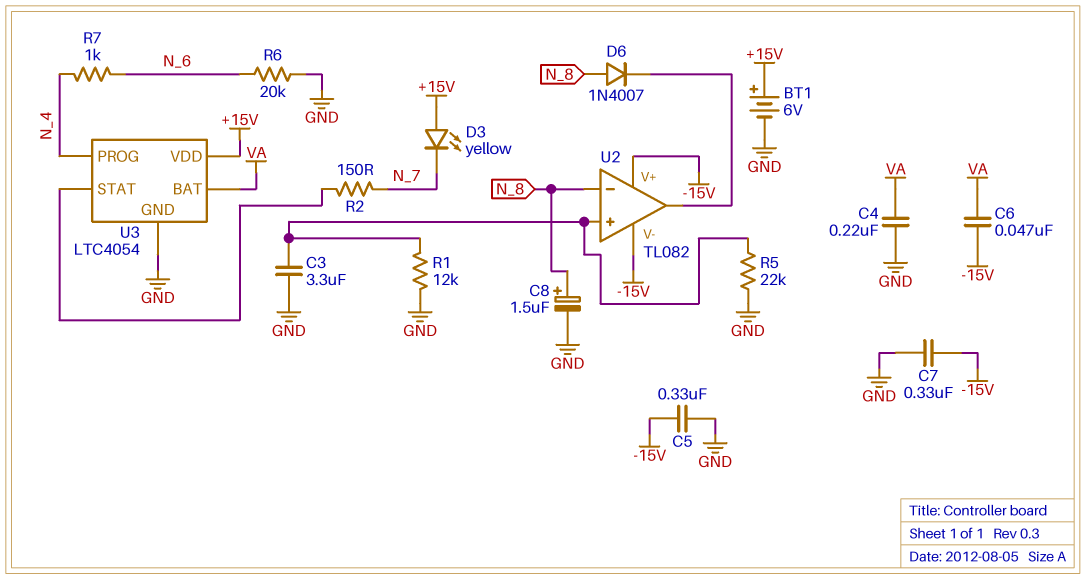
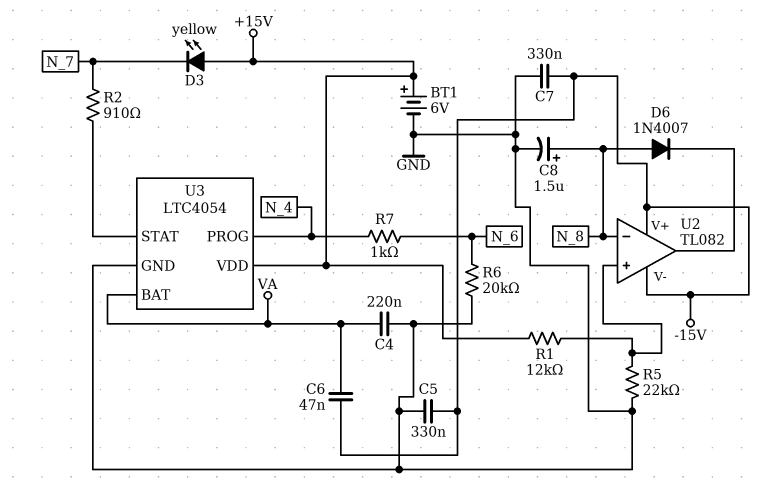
C3: 3.3uF (GND, U2/in+) -> none
R1: 12k (GND, U2/in+) -> 12k (+15V, U2/in+)
R2: 150 (N_7, U3/STAT) -> 910 (N_7, U3/STAT)

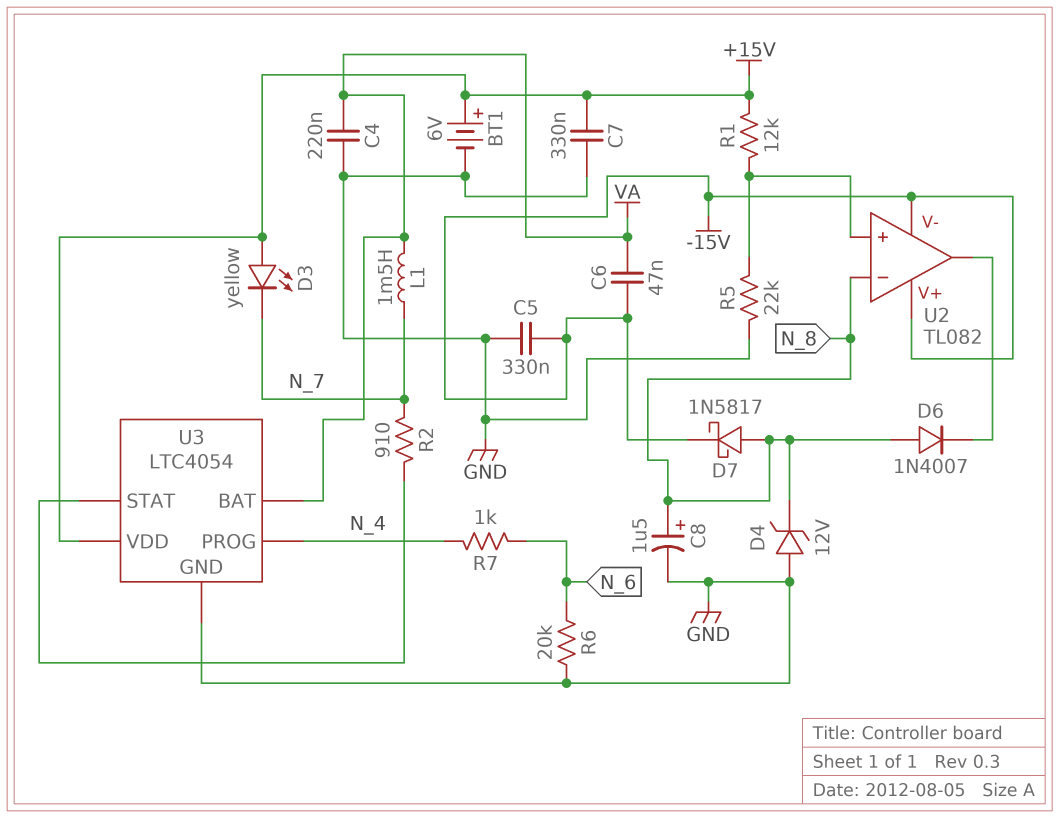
C7: 330nF (-15V, GND) -> 330nF (+15V, GND)
D4: none -> zener 12V (A GND, K N_8)
D7: none -> schottky 1N5817 (A N_8, K -15V)
L1: none -> 1.5mH (N_7, VA)

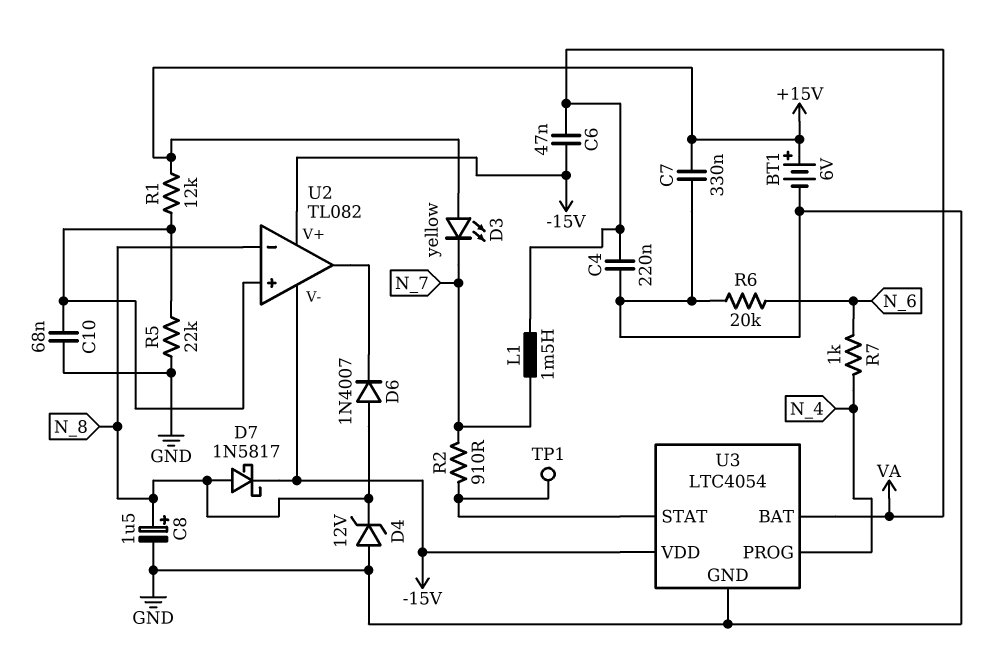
C5: 330nF (-15V, GND) -> none
C10: none -> 68nF (GND, U2/in+)
TP1: none -> test point (U3/STAT)
U3 pin VDD: +15V -> -15V

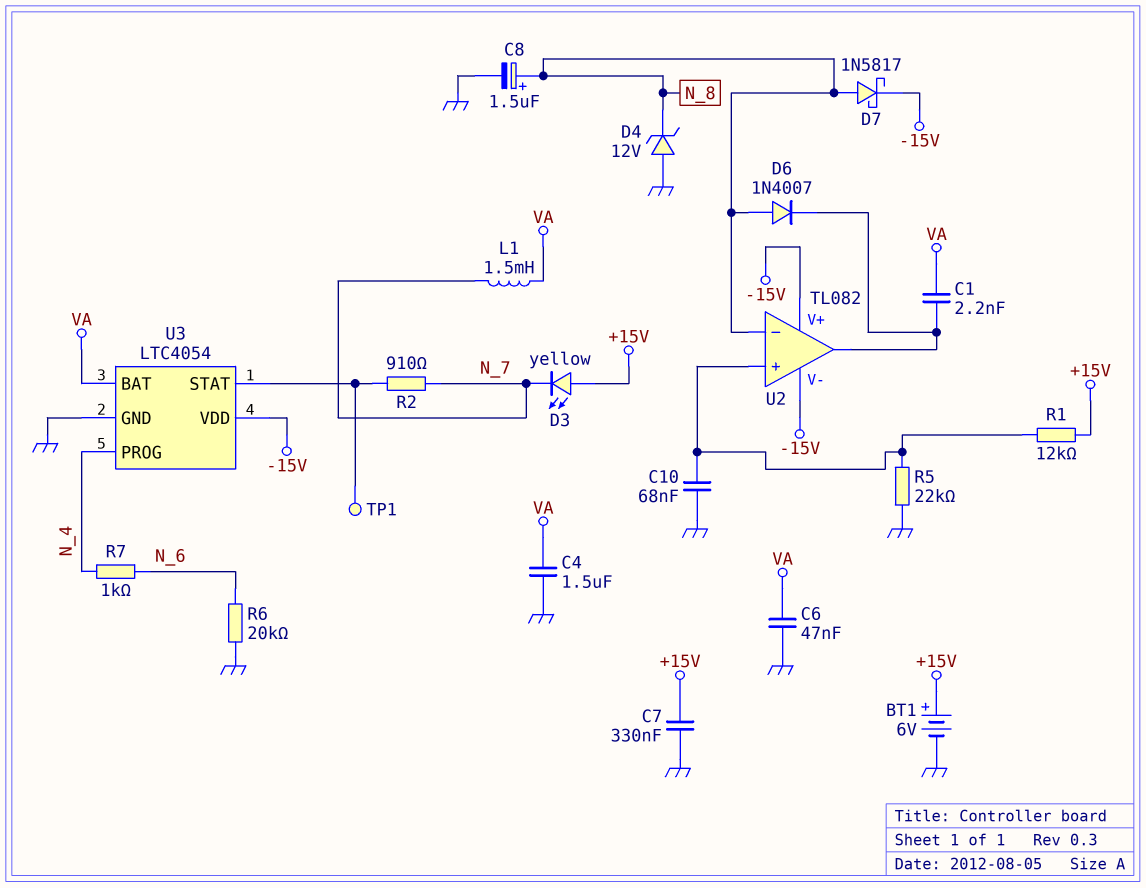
C1: none -> 2.2nF (U2/out, VA)
C4: 220nF (GND, VA) -> 1.5uF (GND, VA)
C6: 47nF (-15V, VA) -> 47nF (GND, VA)

